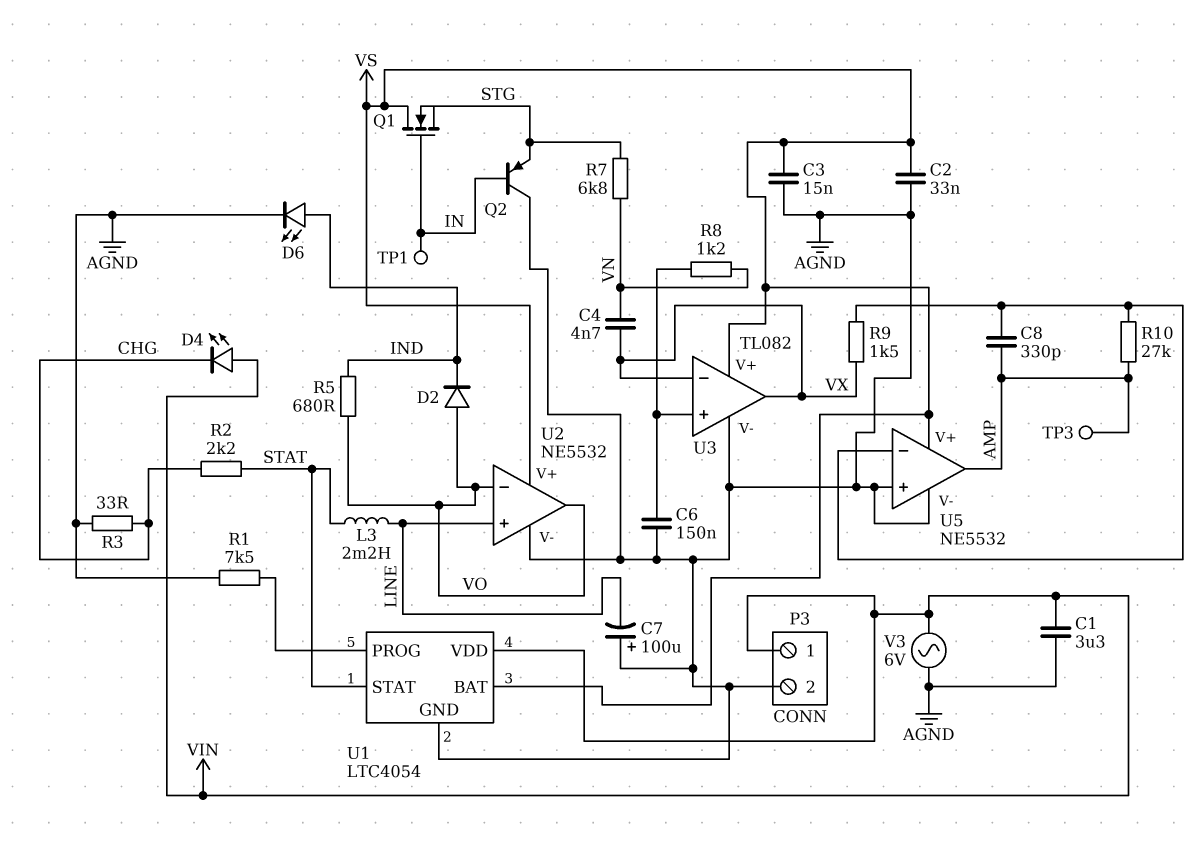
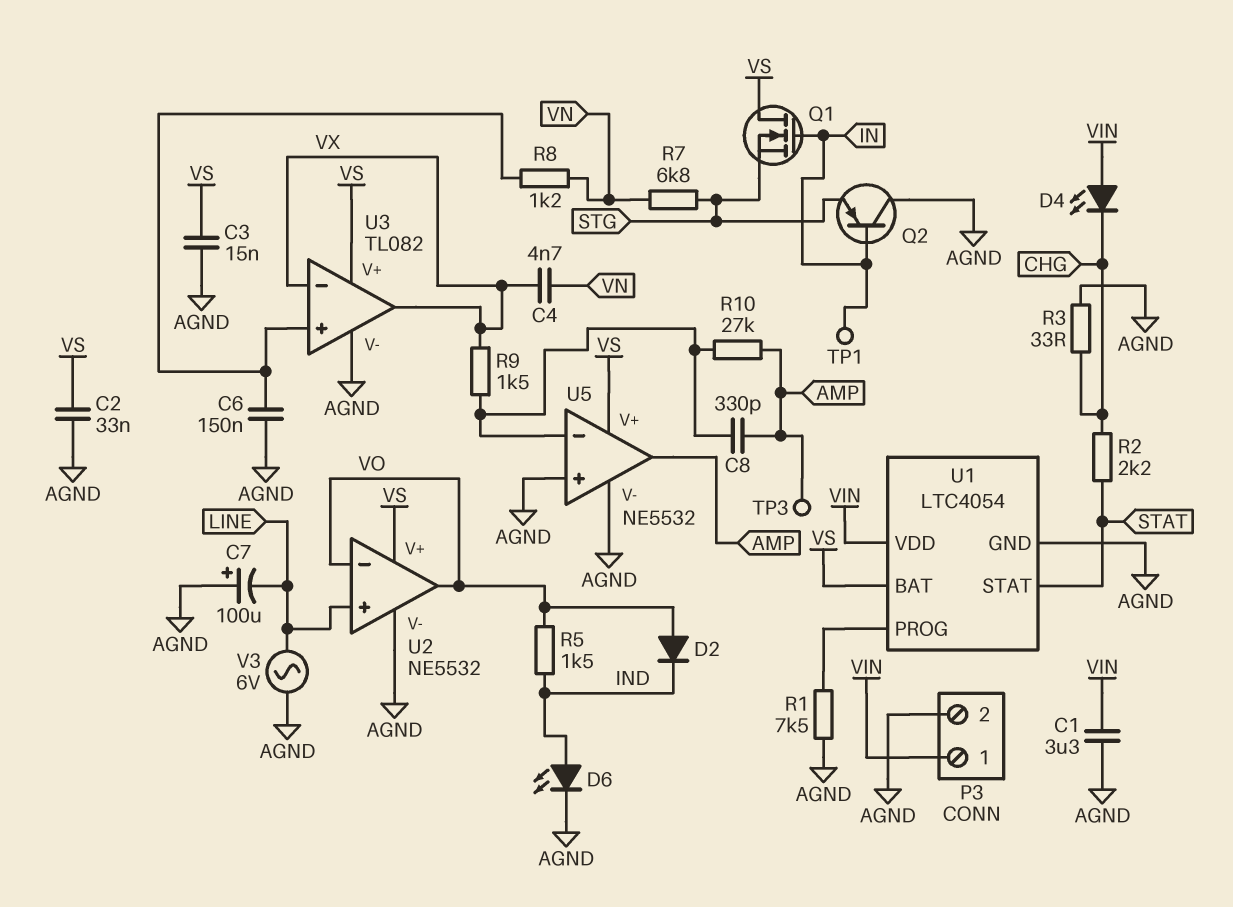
L3: 2.2mH (LINE, STAT) -> none
R5: 680 (IND, VO) -> 1.5k (IND, VO)
V3: AC 6V (AGND, VIN) -> AC 6V (AGND, LINE)

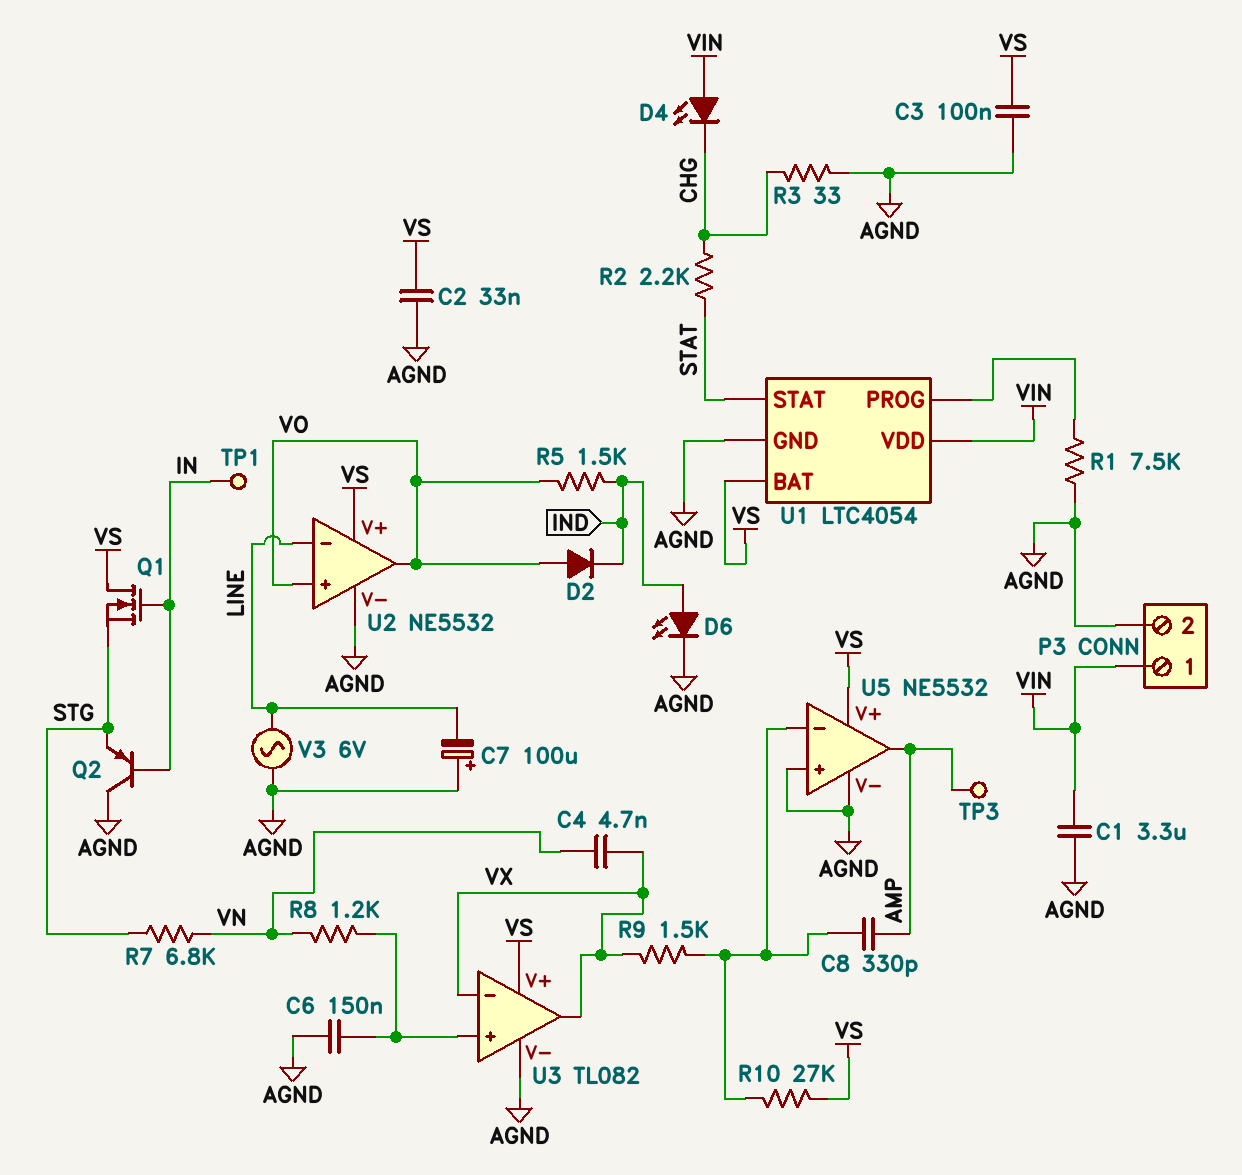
C3: 15nF (AGND, VS) -> 100nF (AGND, VS)
R10: 27k (AMP, U5/in-) -> 27k (U5/in-, VS)
U2 pin in+: LINE -> VO
U2 pin in-: VO -> LINE

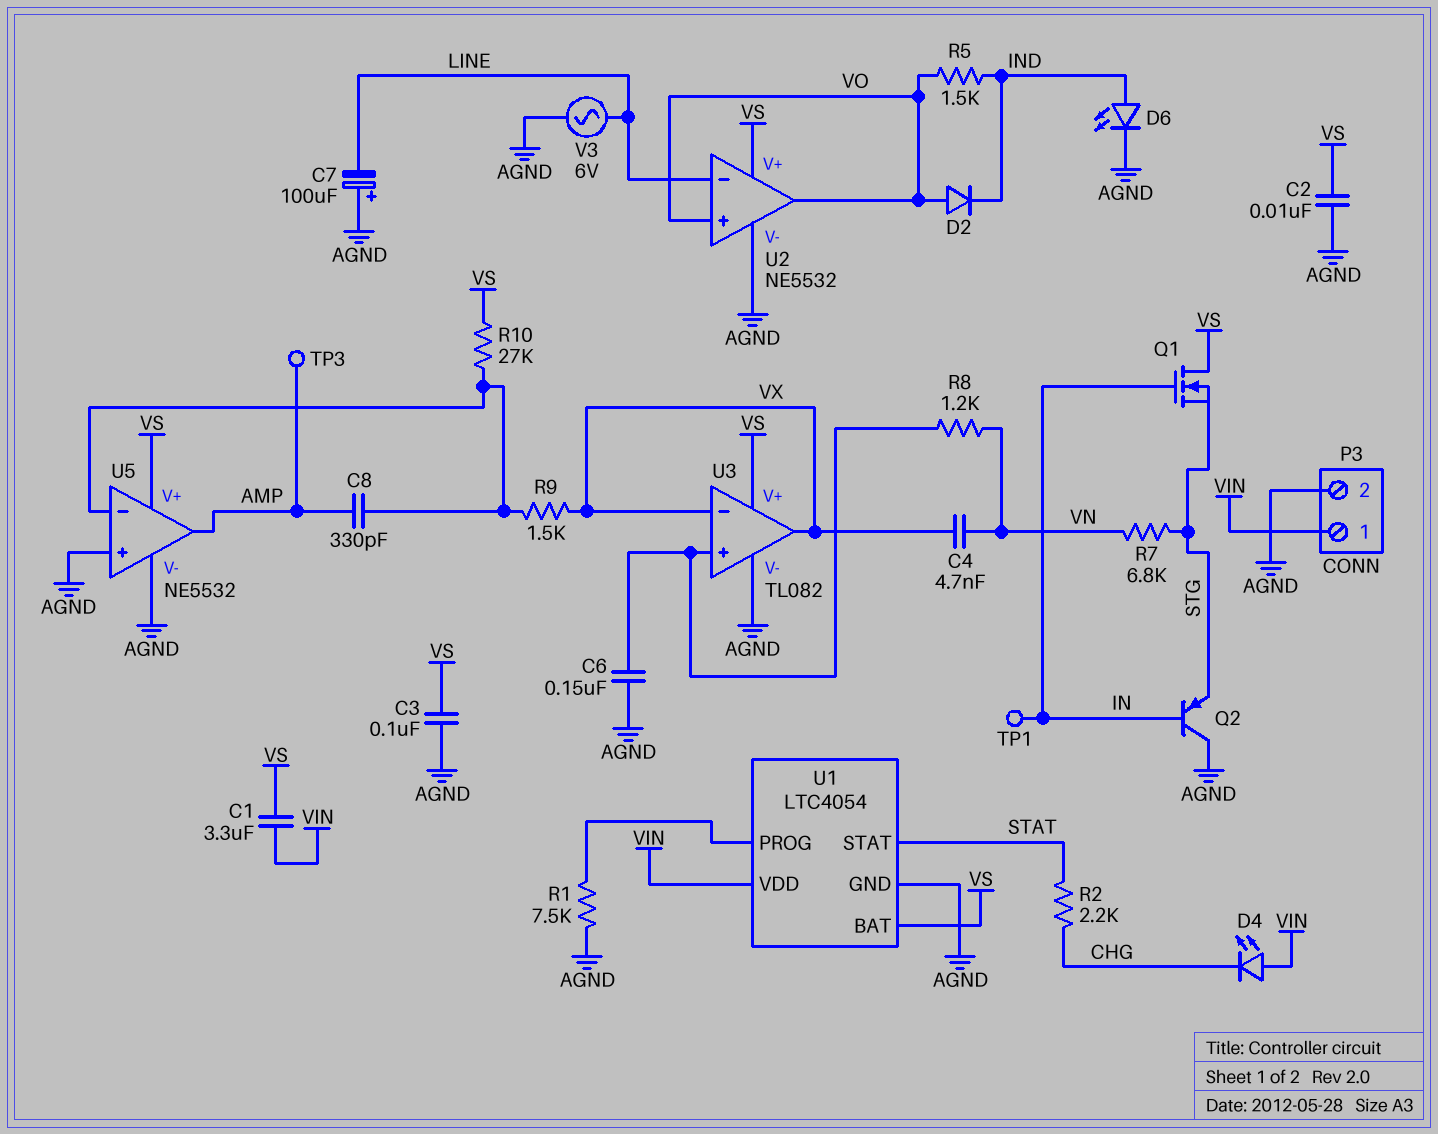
C1: 3.3uF (AGND, VIN) -> 3.3uF (VIN, VS)
C2: 33nF (AGND, VS) -> 10nF (AGND, VS)
R3: 33 (AGND, CHG) -> none

